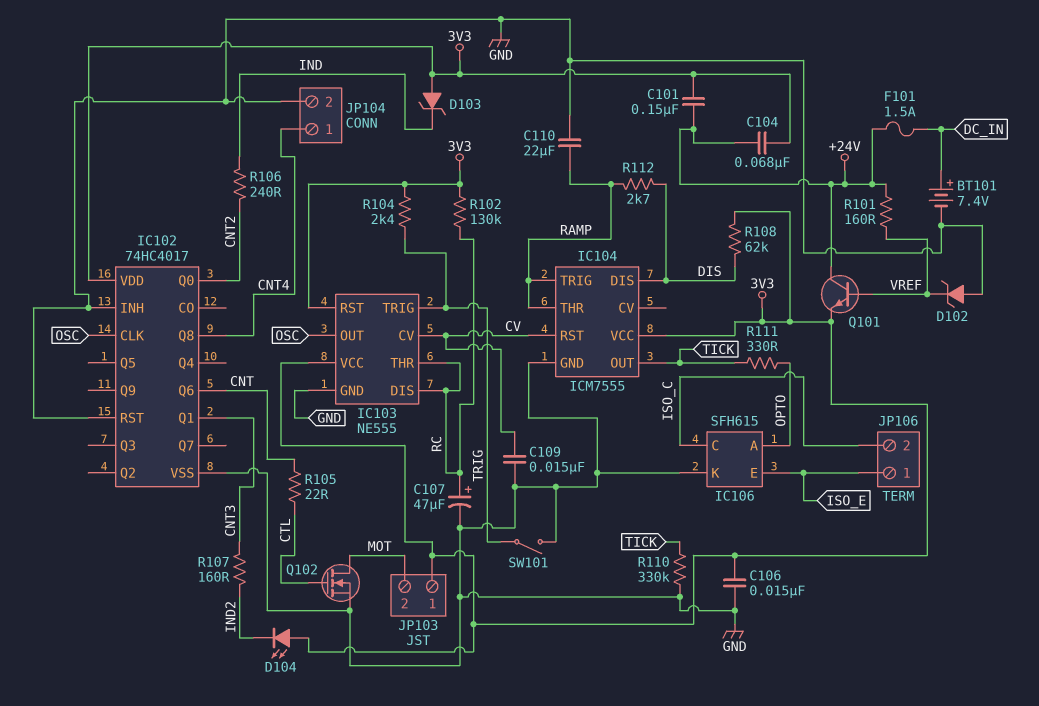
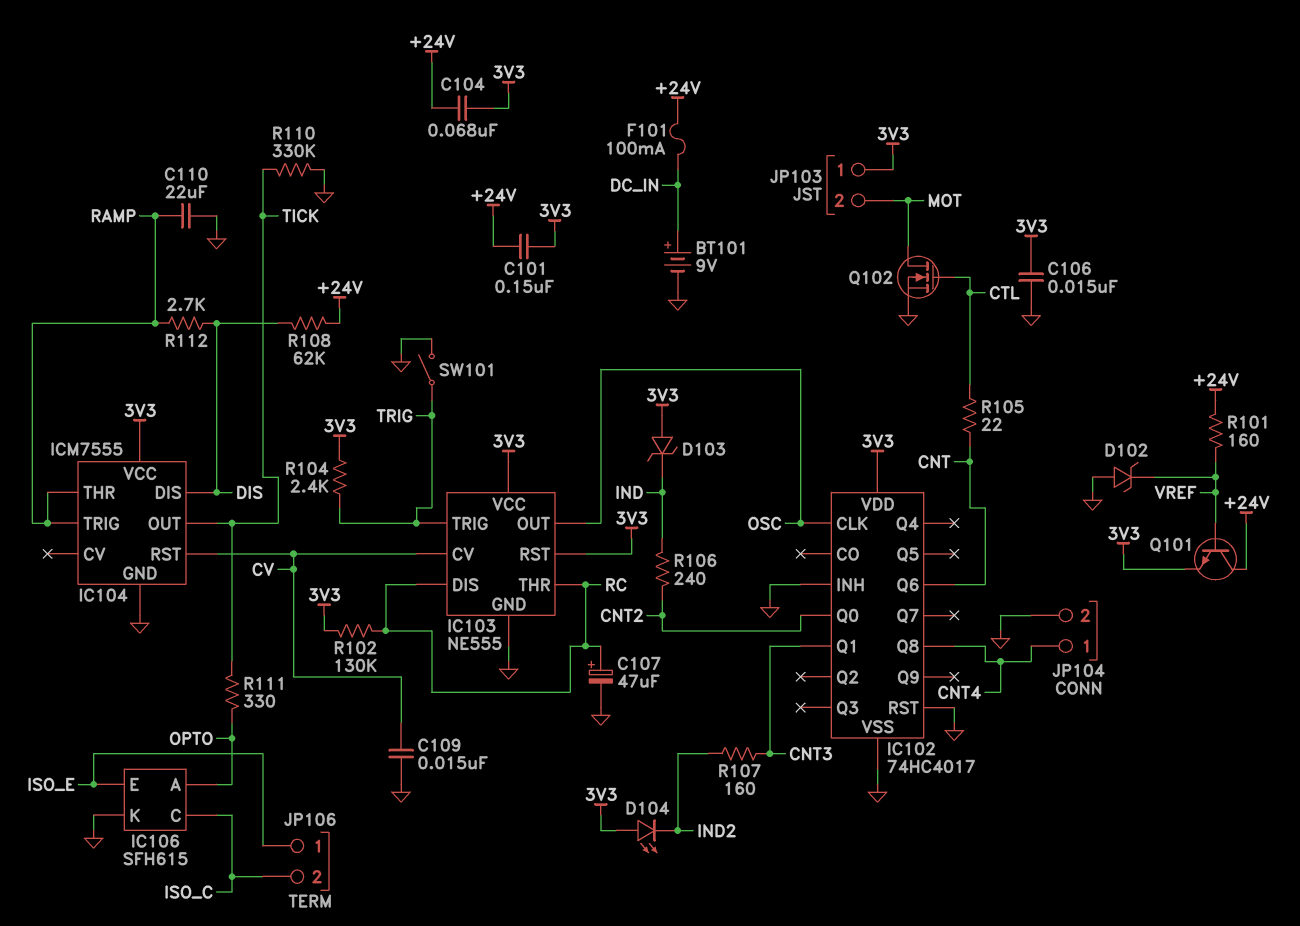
BT101: 7.4V (plus DC_IN, minus GND) -> 9V (plus DC_IN, minus GND)
F101: 1.5A (+24V, DC_IN) -> 100mA (+24V, DC_IN)
R108: 62k (3V3, DIS) -> 62k (+24V, DIS)

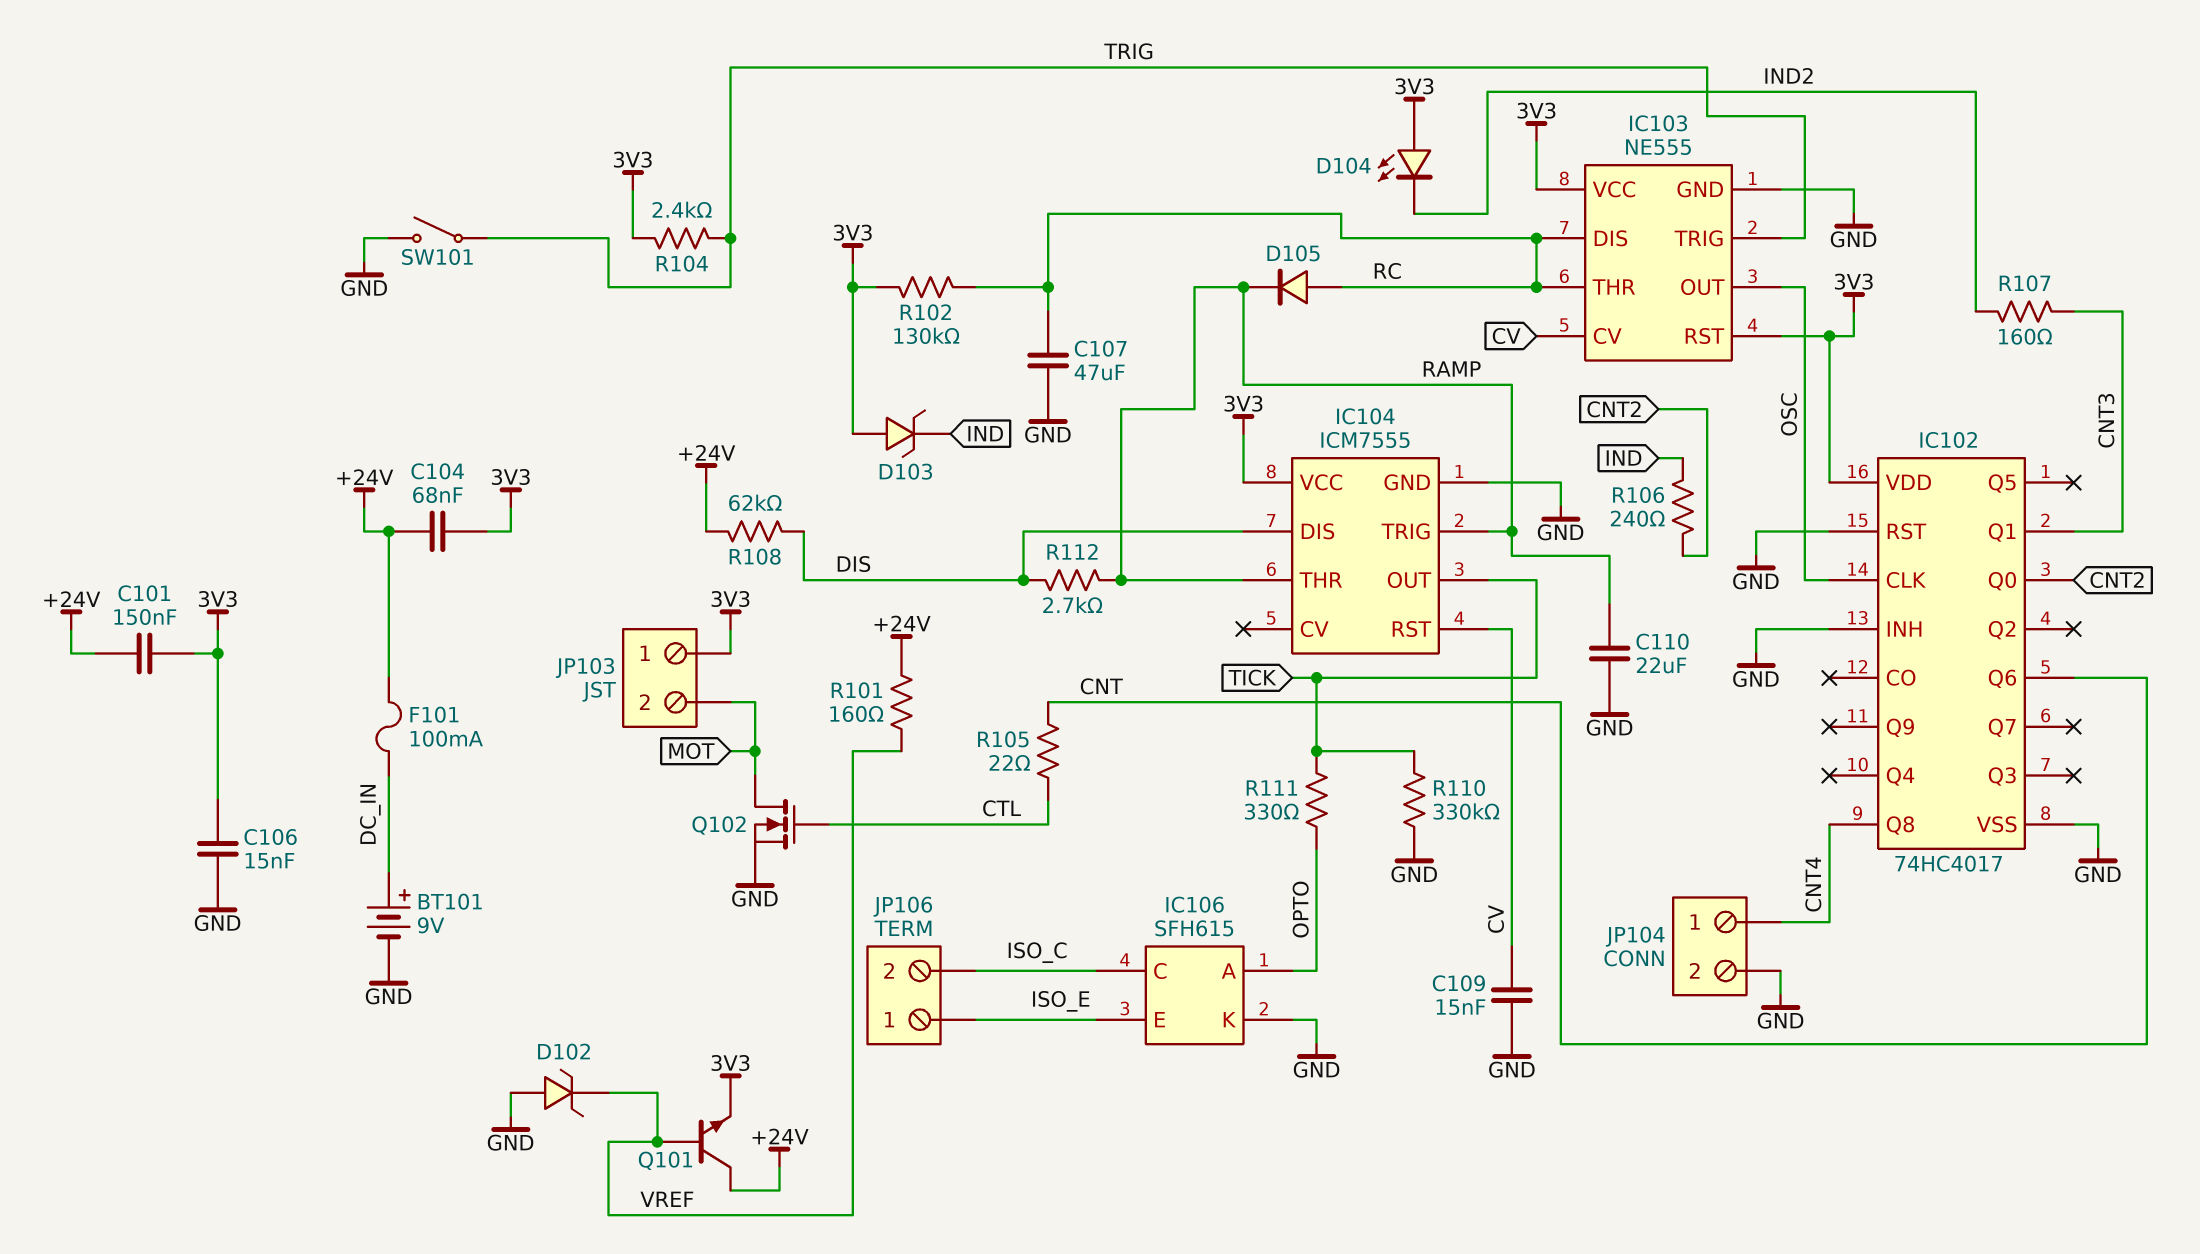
C107: 47uF (plus RC, minus GND) -> 47uF (GND, RC)
D105: none -> diode (A RC, K RAMP)

